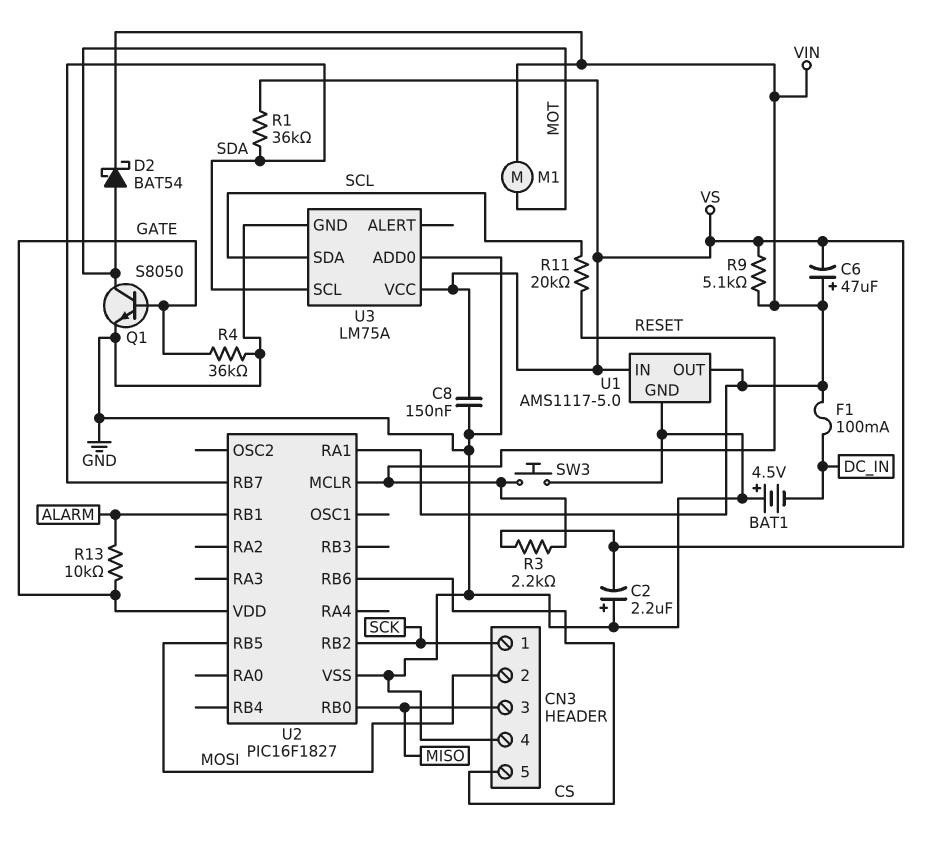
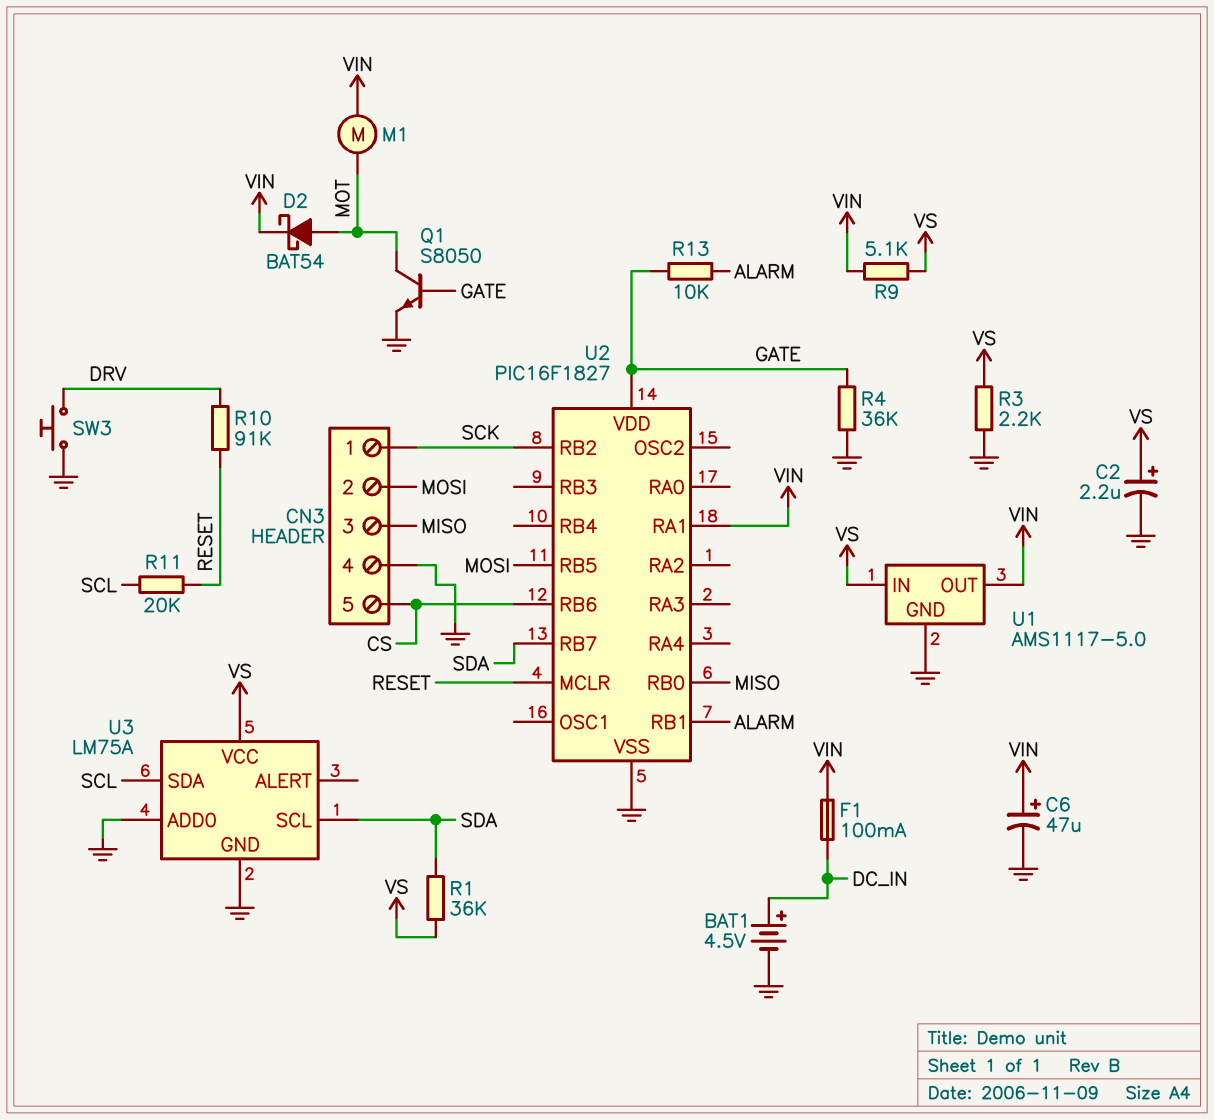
BAT1: 4.5V (plus GND, minus DC_IN) -> 4.5V (plus DC_IN, minus GND)
C2: 2.2uF (plus GND, minus VS) -> 2.2uF (plus VS, minus GND)
C6: 47uF (plus VIN, minus VS) -> 47uF (plus VIN, minus GND)
C8: 150nF (GND, VS) -> none
R3: 2.2k (RESET, VS) -> 2.2k (GND, VS)
R10: none -> 91k (DRV, RESET)
SW3: button (GND, RESET) -> button (DRV, GND)

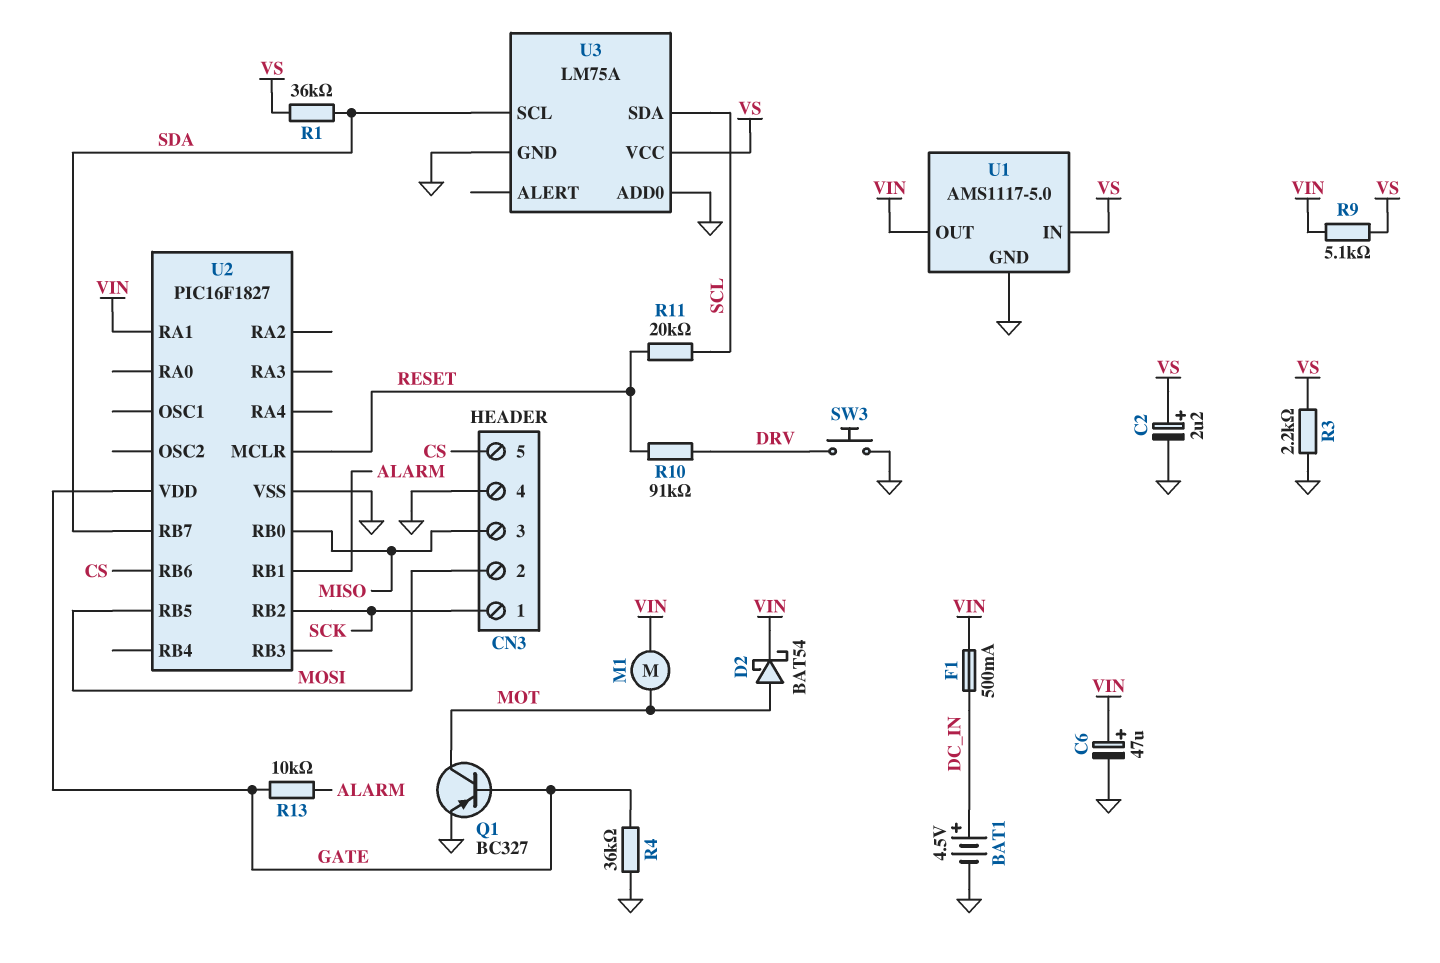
F1: 100mA (DC_IN, VIN) -> 500mA (DC_IN, VIN)
Q1: NPN S8050 (B GATE, C MOT, E GND) -> PNP BC327 (B GATE, C MOT, E GND)

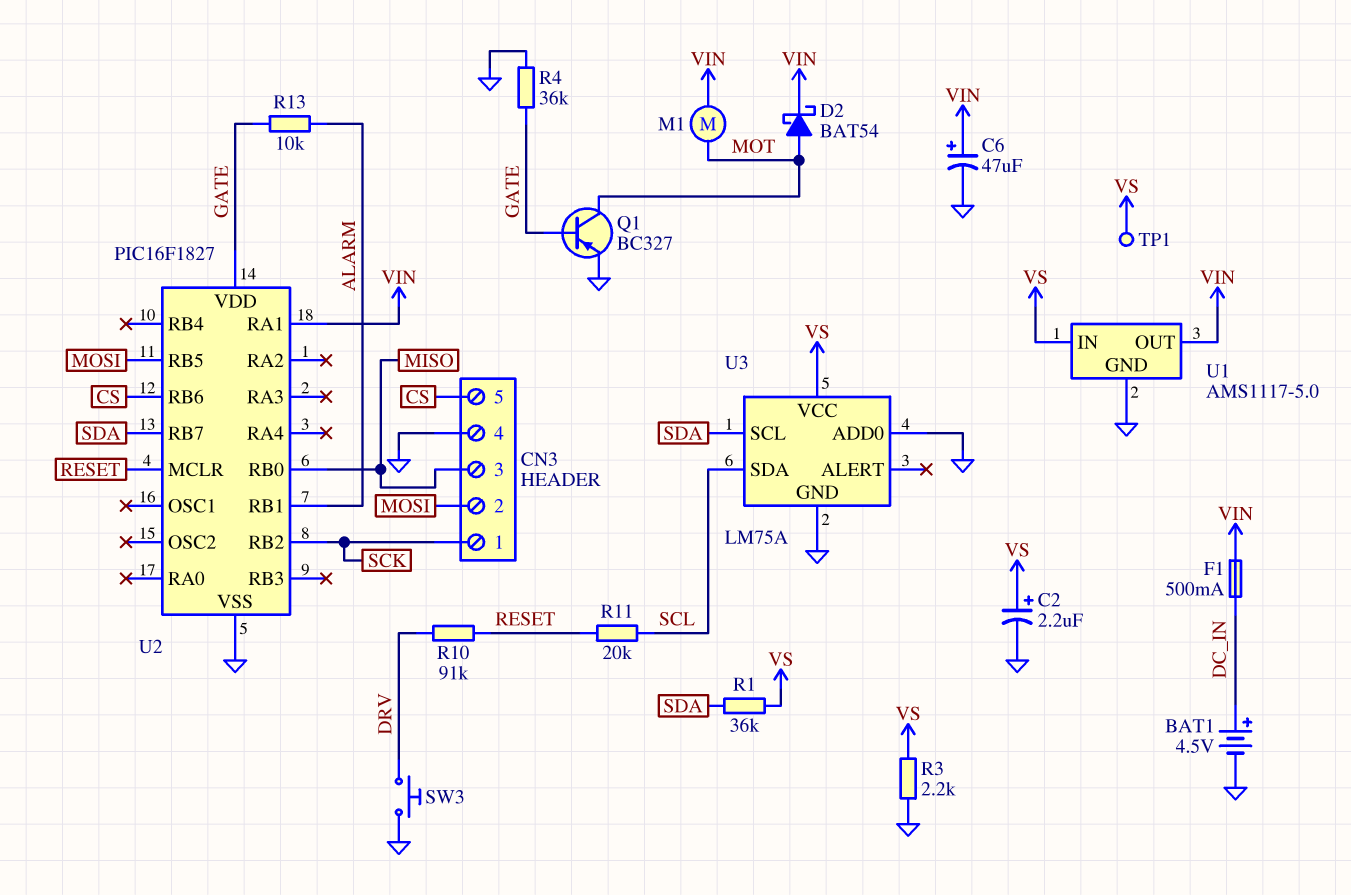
R9: 5.1k (VIN, VS) -> none
TP1: none -> test point (VS)

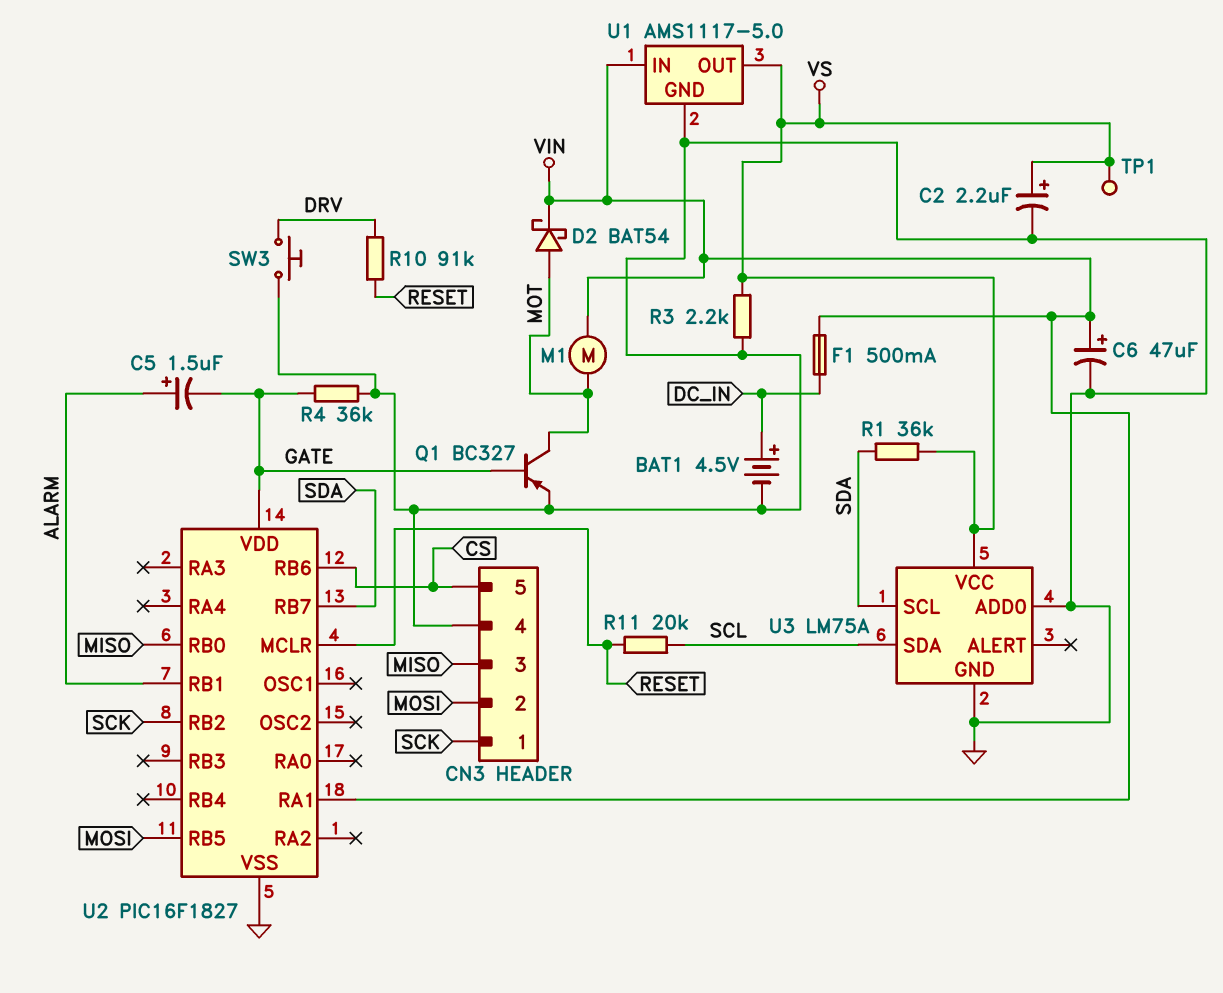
C5: none -> 1.5uF (plus ALARM, minus GATE)
R13: 10k (ALARM, GATE) -> none
U1 pin IN: VS -> VIN
U1 pin OUT: VIN -> VS

